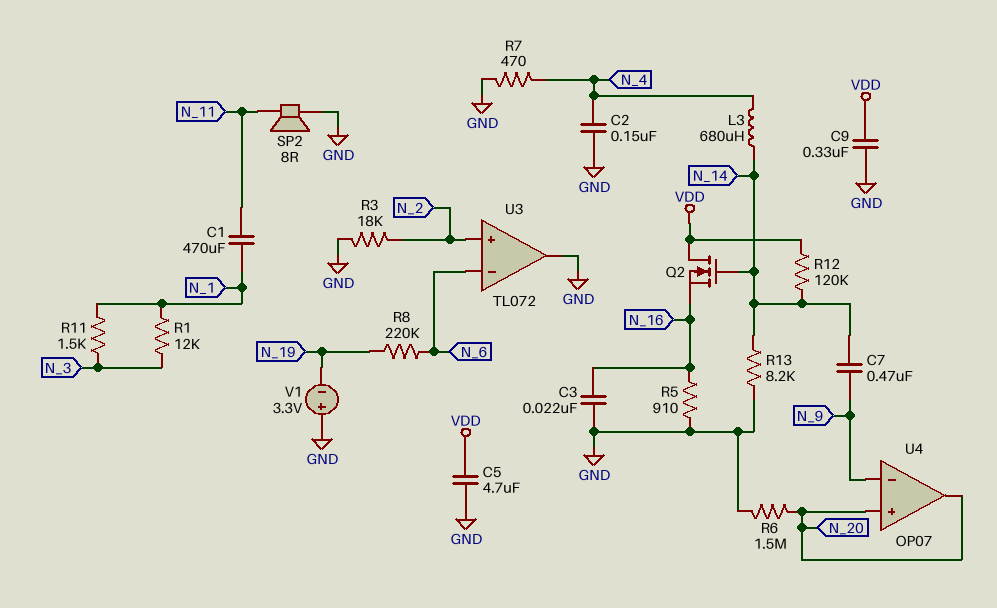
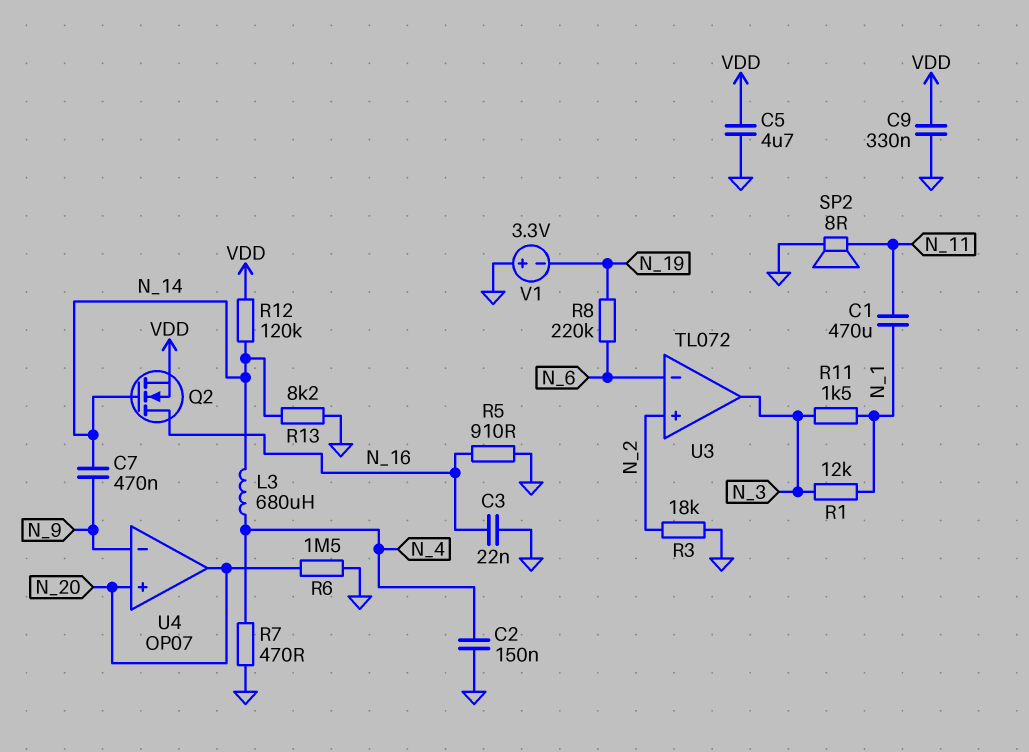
Q2: NMOS (G N_14, D VDD, S N_16) -> NMOS (G N_14, D N_16, S VDD)
U3 pin out: GND -> N_3

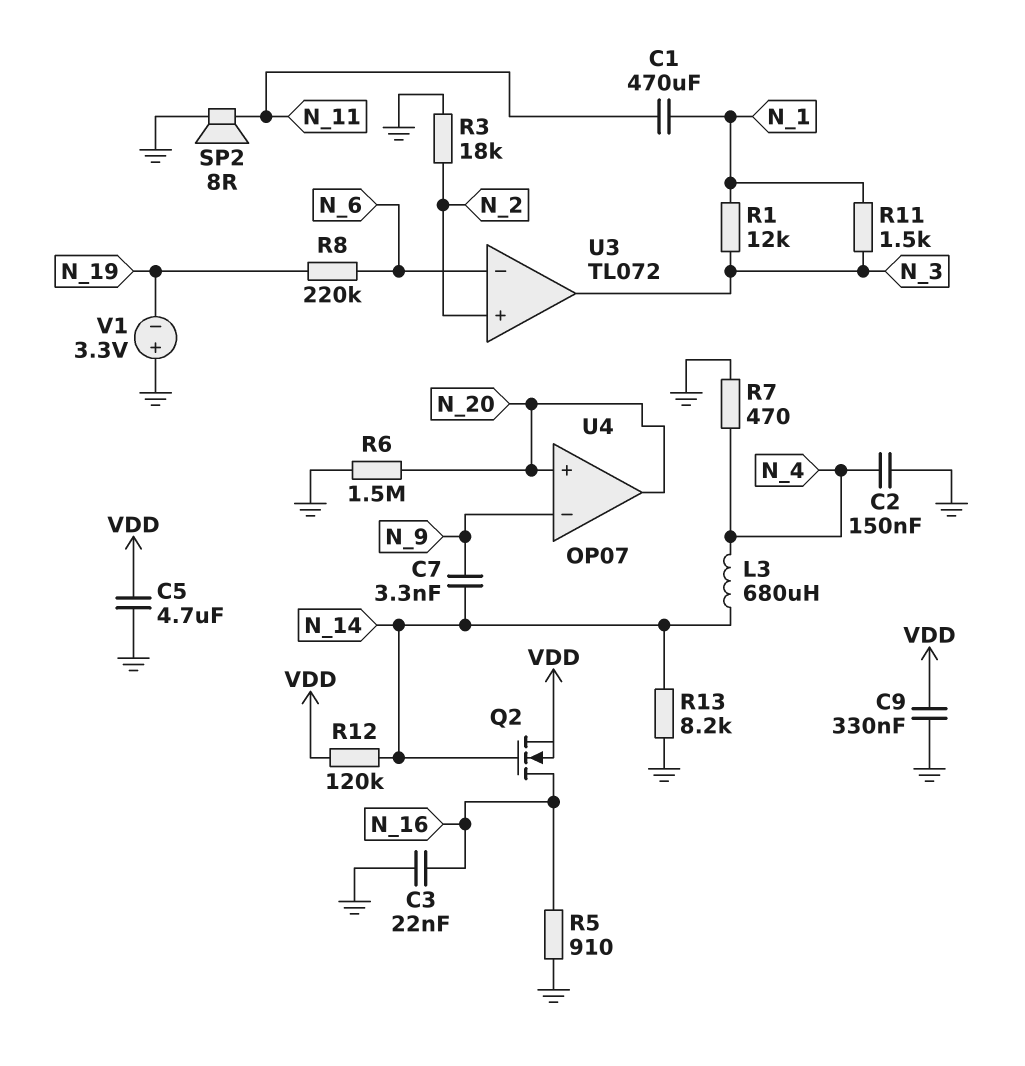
C7: 470nF (N_9, N_14) -> 3.3nF (N_9, N_14)

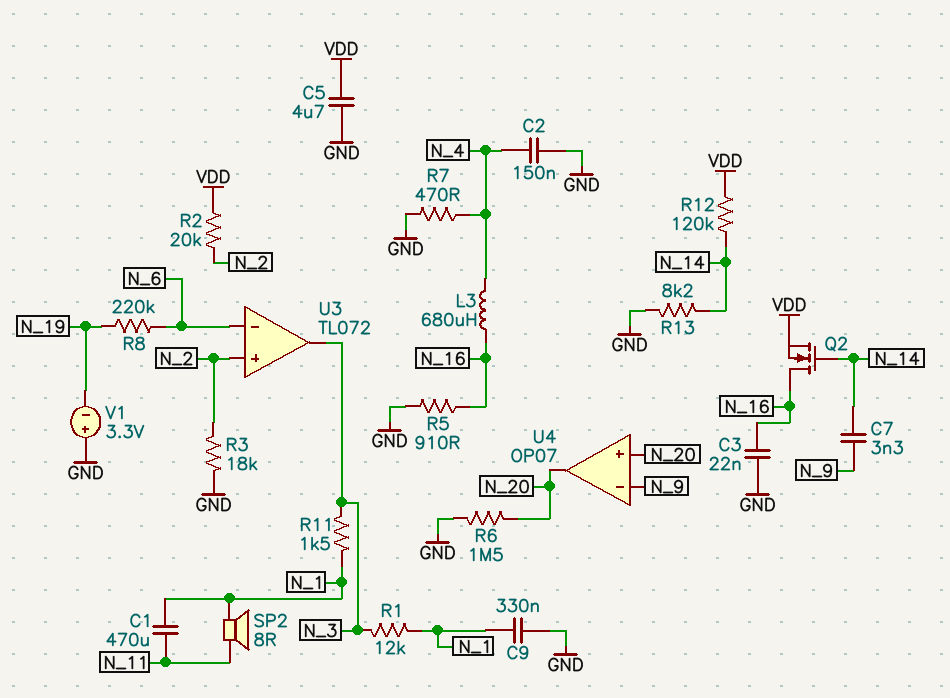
C9: 330nF (GND, VDD) -> 330nF (GND, N_1)
L3: 680uH (N_4, N_14) -> 680uH (N_4, N_16)
R2: none -> 20k (N_2, VDD)
SP2: speaker 8R (GND, N_11) -> speaker 8R (N_1, N_11)

